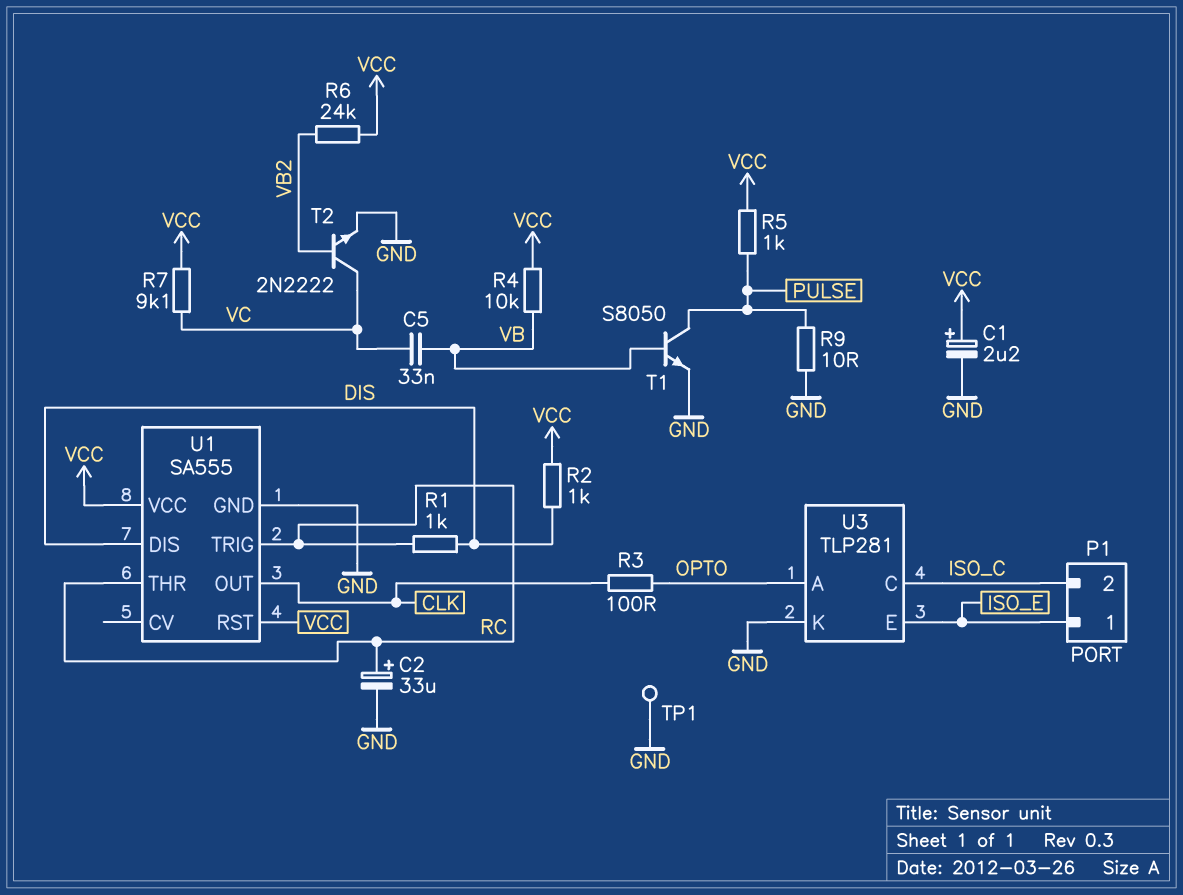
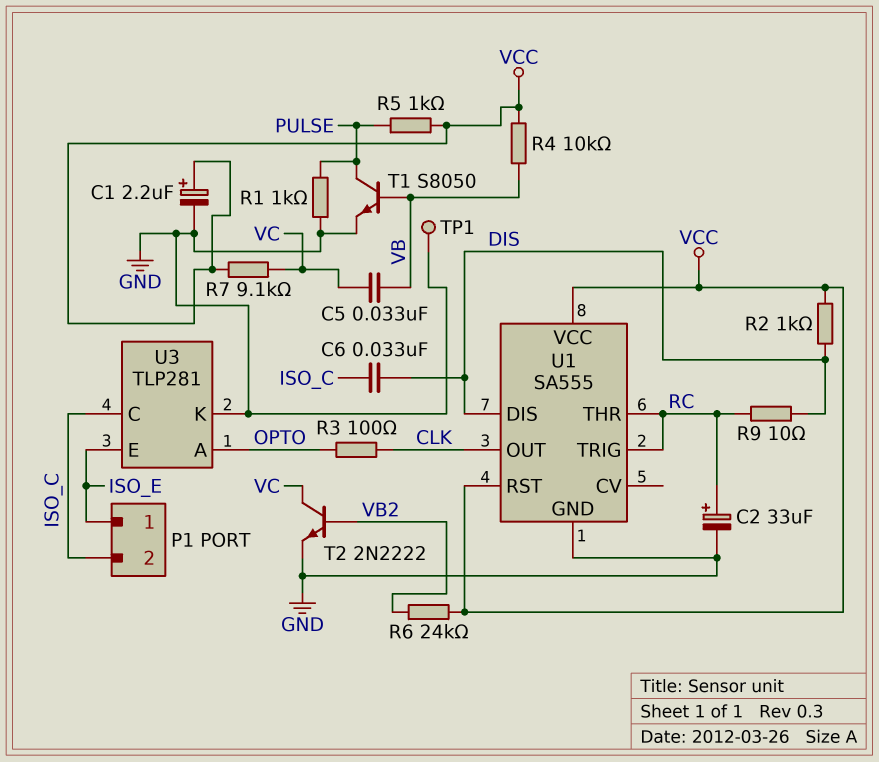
C6: none -> 33nF (DIS, ISO_C)
R1: 1k (DIS, RC) -> 1k (GND, PULSE)
R9: 10 (GND, PULSE) -> 10 (DIS, RC)

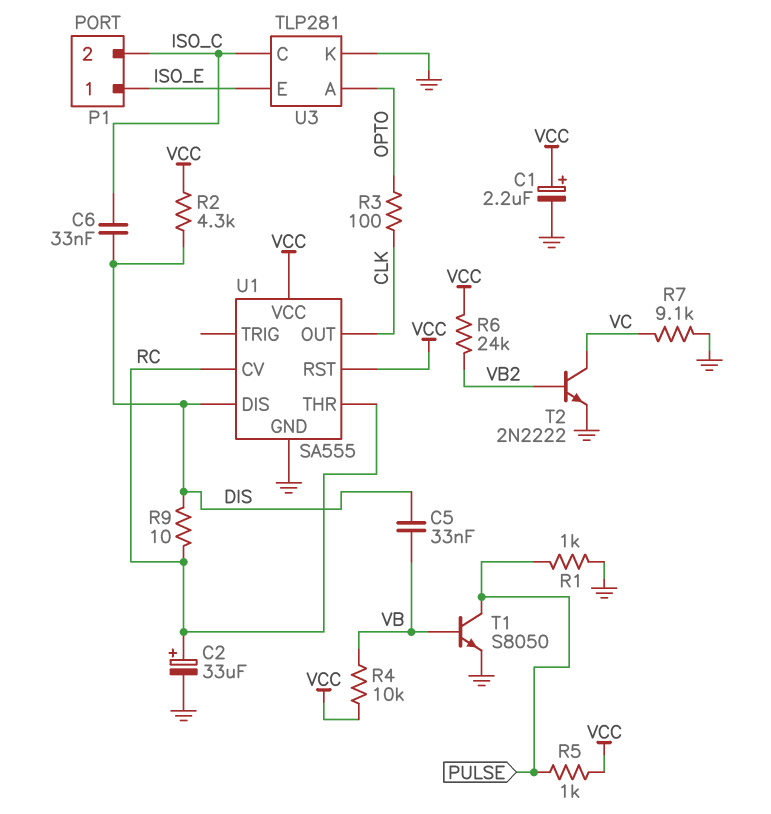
C5: 33nF (VB, VC) -> 33nF (DIS, VB)
R2: 1k (DIS, VCC) -> 4.3k (DIS, VCC)
R7: 9.1k (VC, VCC) -> 9.1k (GND, VC)
TP1: test point (GND) -> none
U1 pin CV: none -> RC
U1 pin TRIG: RC -> none

